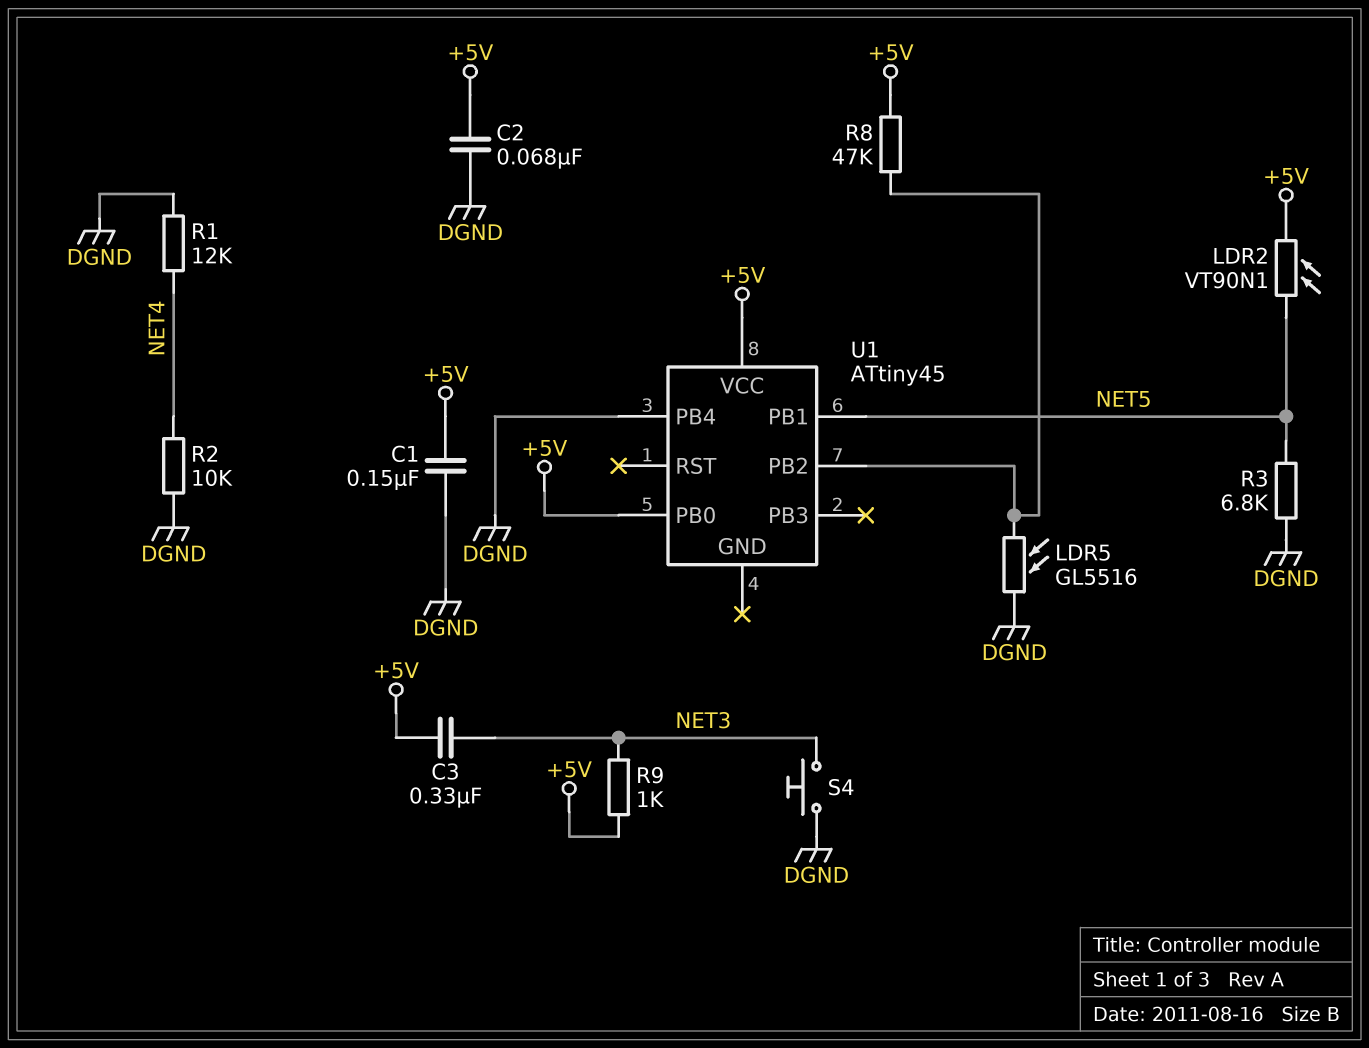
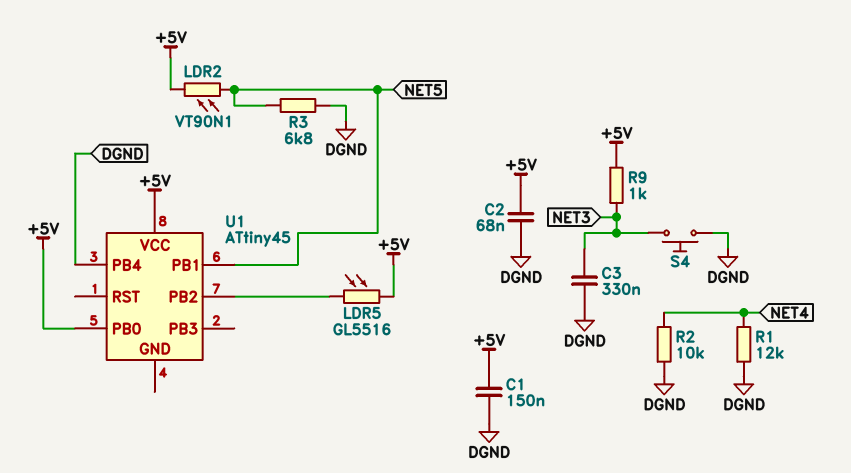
C3: 330nF (+5V, NET3) -> 330nF (DGND, NET3)
LDR5: GL5516 (DGND, U1/PB2) -> GL5516 (+5V, U1/PB2)
R8: 47k (+5V, U1/PB2) -> none

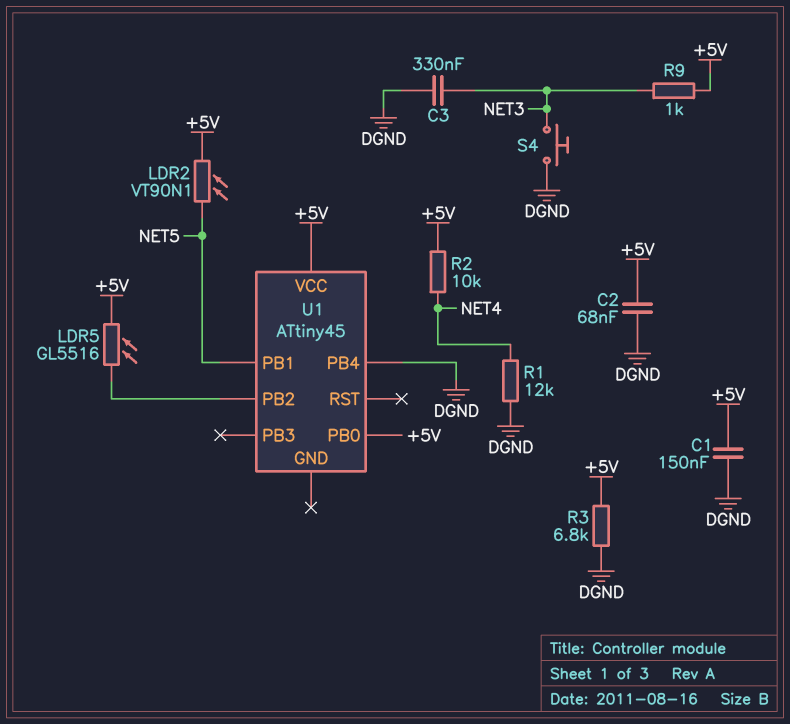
R2: 10k (DGND, NET4) -> 10k (+5V, NET4)
R3: 6.8k (DGND, NET5) -> 6.8k (+5V, DGND)

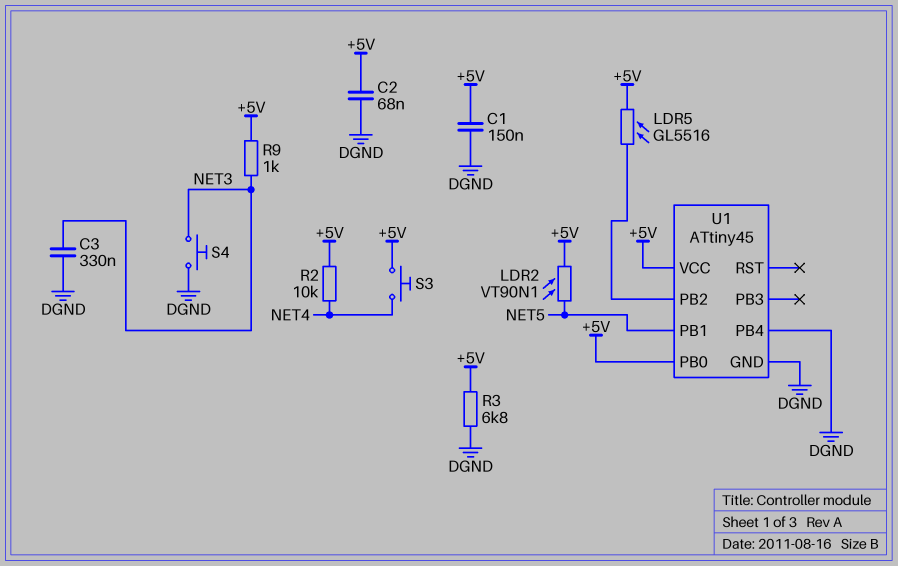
R1: 12k (DGND, NET4) -> none
S3: none -> button (+5V, NET4)
U1 pin GND: none -> DGND

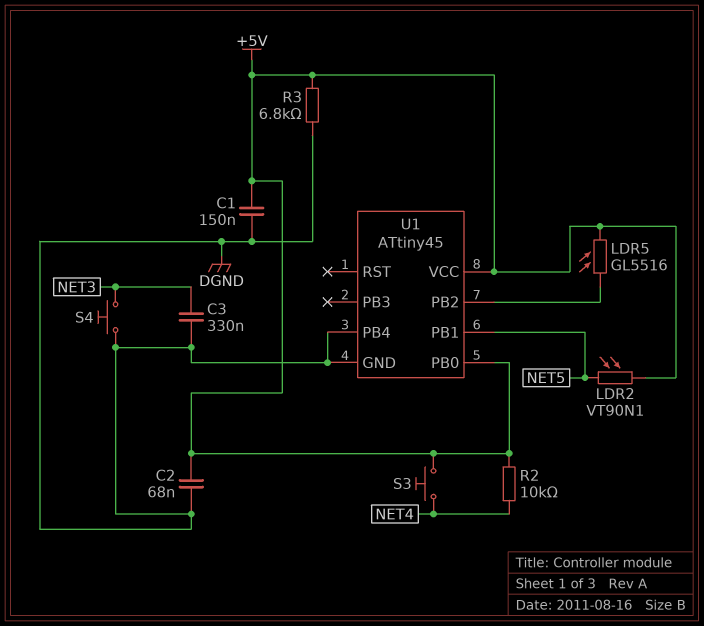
R9: 1k (+5V, NET3) -> none

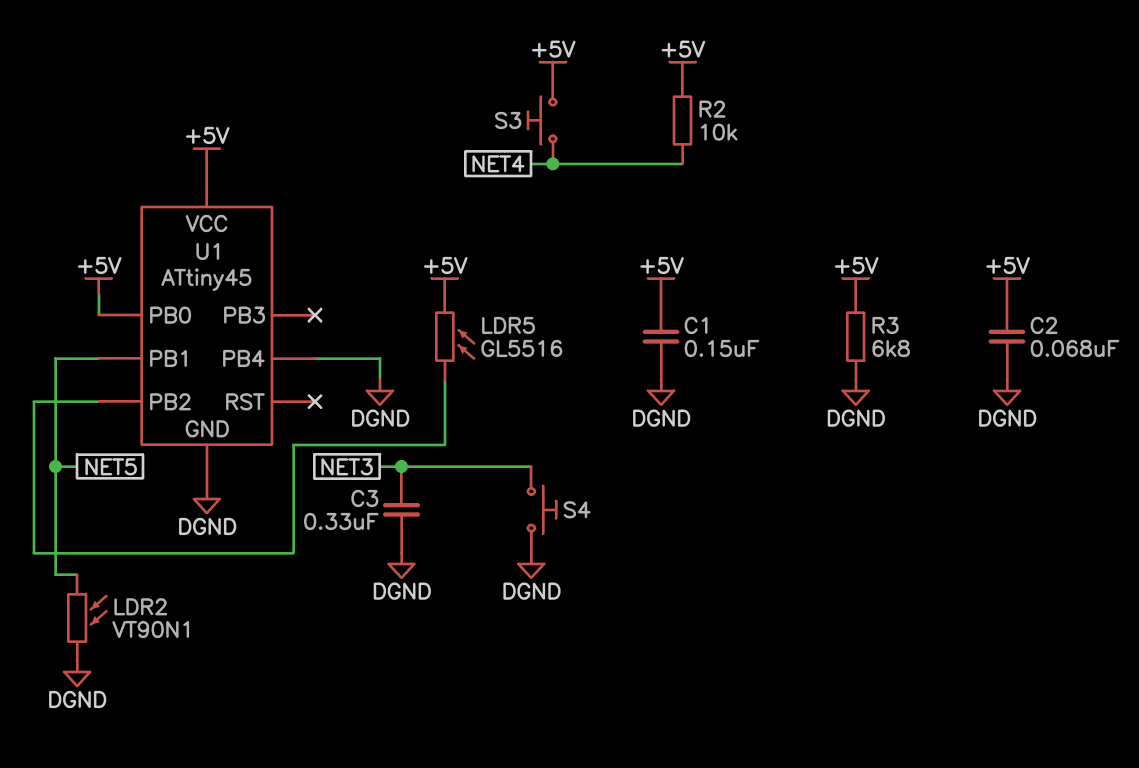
LDR2: VT90N1 (+5V, NET5) -> VT90N1 (DGND, NET5)

